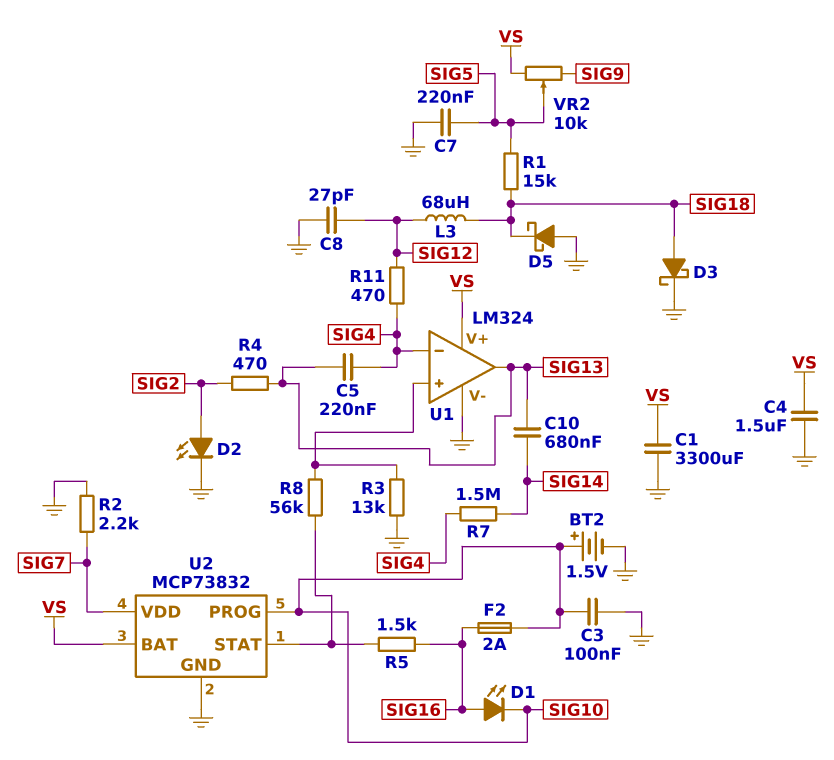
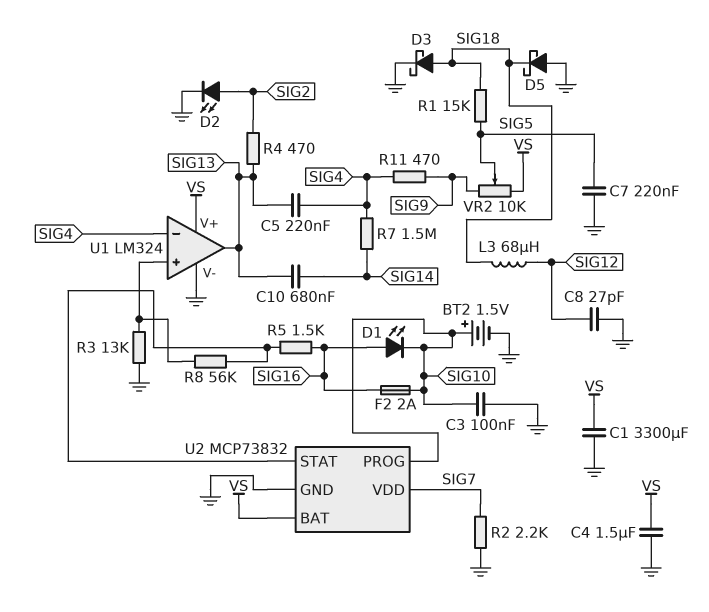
R11: 470 (SIG4, SIG12) -> 470 (SIG4, SIG9)

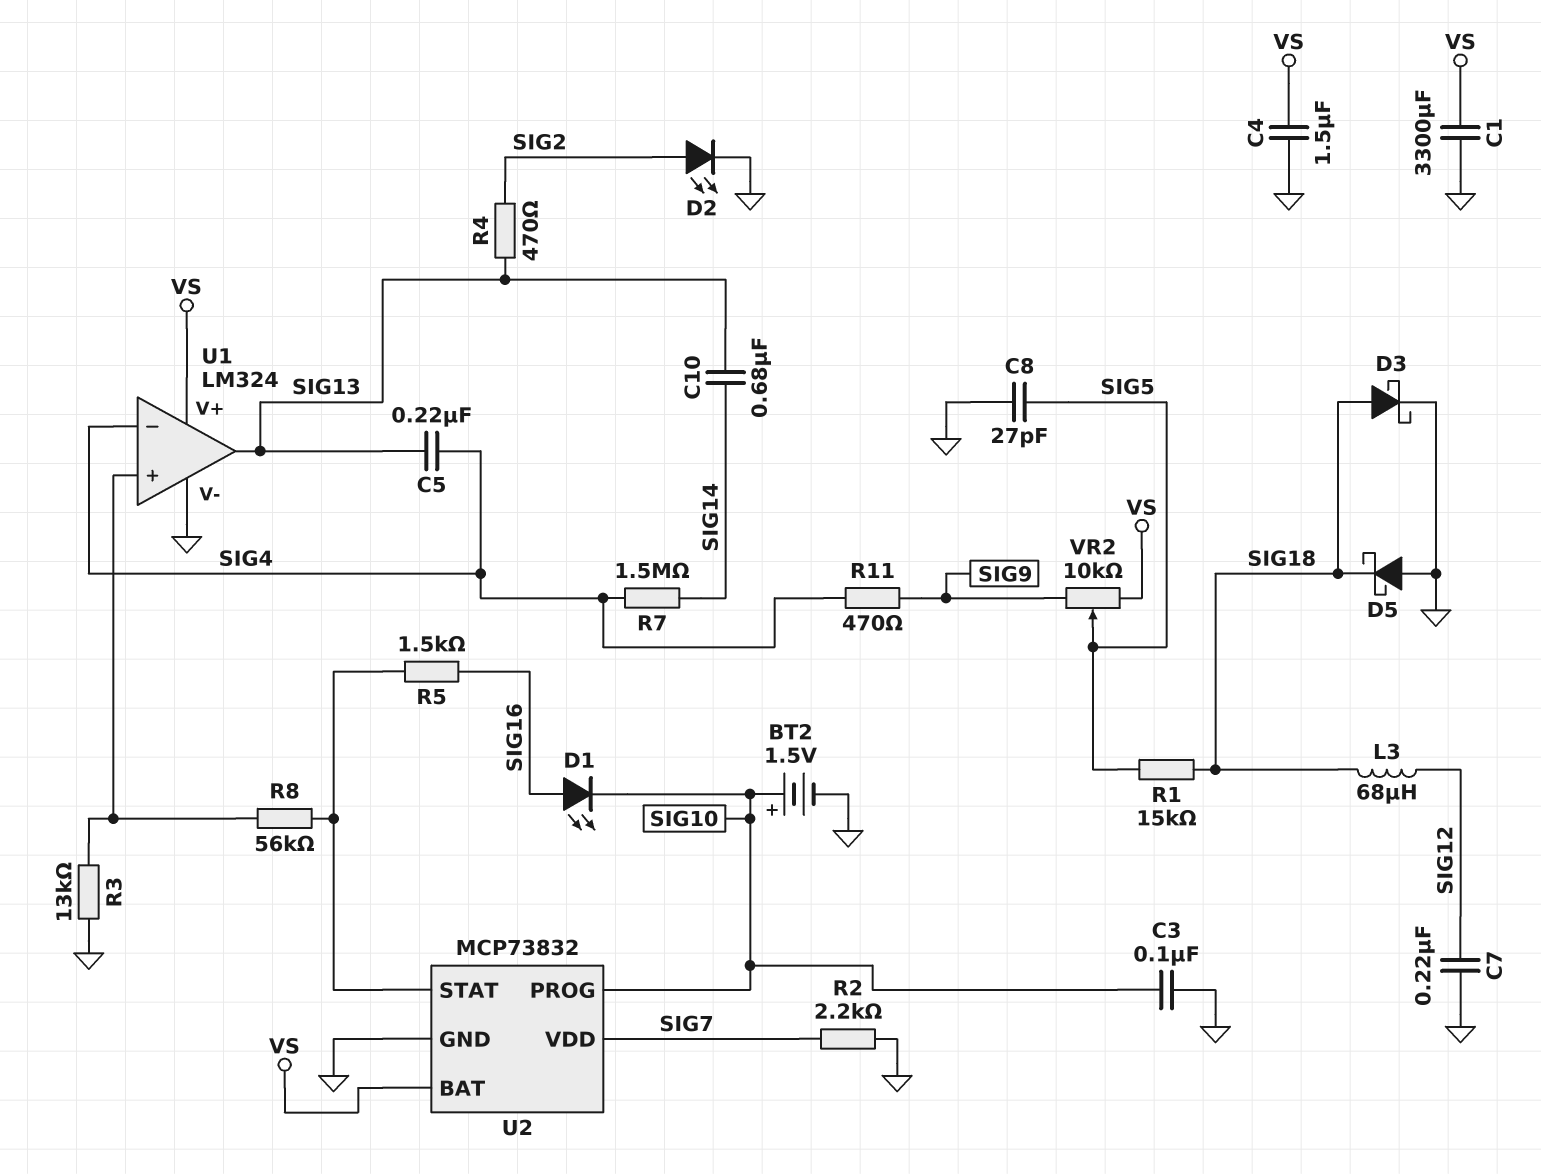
C7: 220nF (GND, SIG5) -> 220nF (GND, SIG12)
C8: 27pF (GND, SIG12) -> 27pF (GND, SIG5)
F2: 2A (SIG10, SIG16) -> none

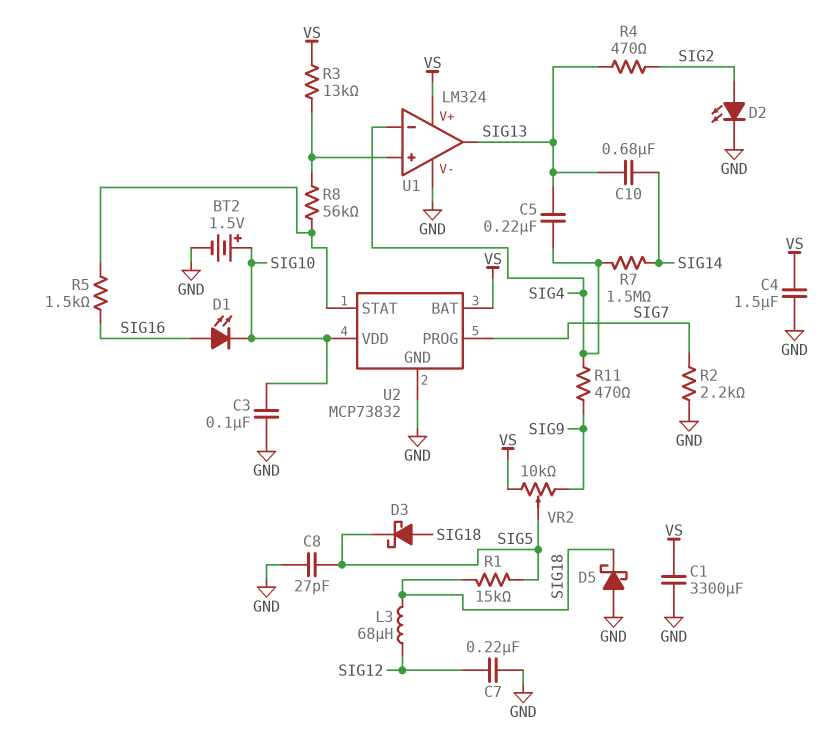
D3: schottky (A SIG18, K GND) -> schottky (A SIG18, K SIG5)
R3: 13k (GND, U1/in+) -> 13k (U1/in+, VS)
U2 pin PROG: SIG10 -> SIG7
U2 pin VDD: SIG7 -> SIG10

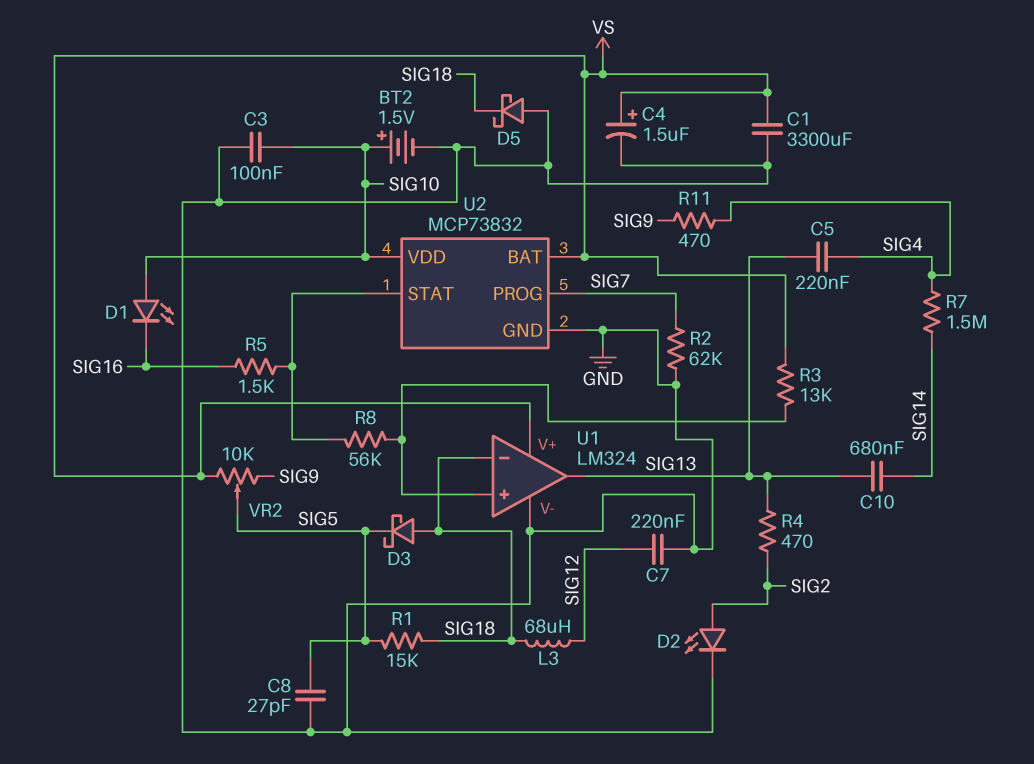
C4: 1.5uF (GND, VS) -> 1.5uF (plus VS, minus GND)
D1: LED (A SIG16, K SIG10) -> LED (A SIG10, K SIG16)
R2: 2.2k (GND, SIG7) -> 62k (GND, SIG7)
U1 pin in-: SIG4 -> SIG18

